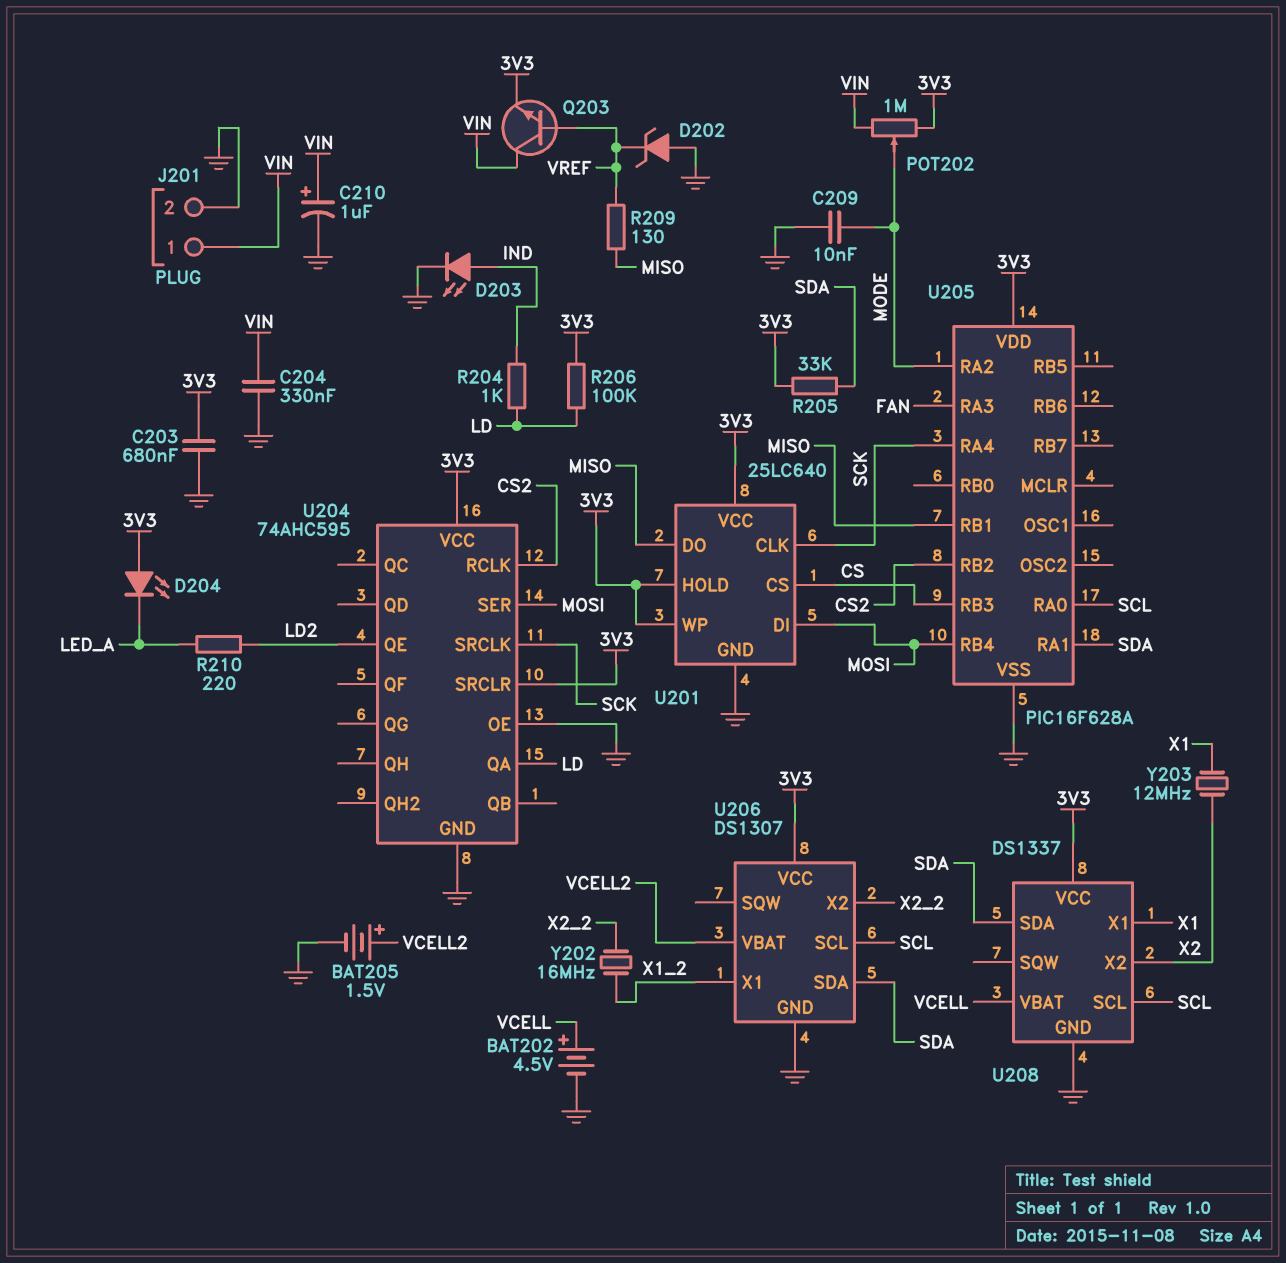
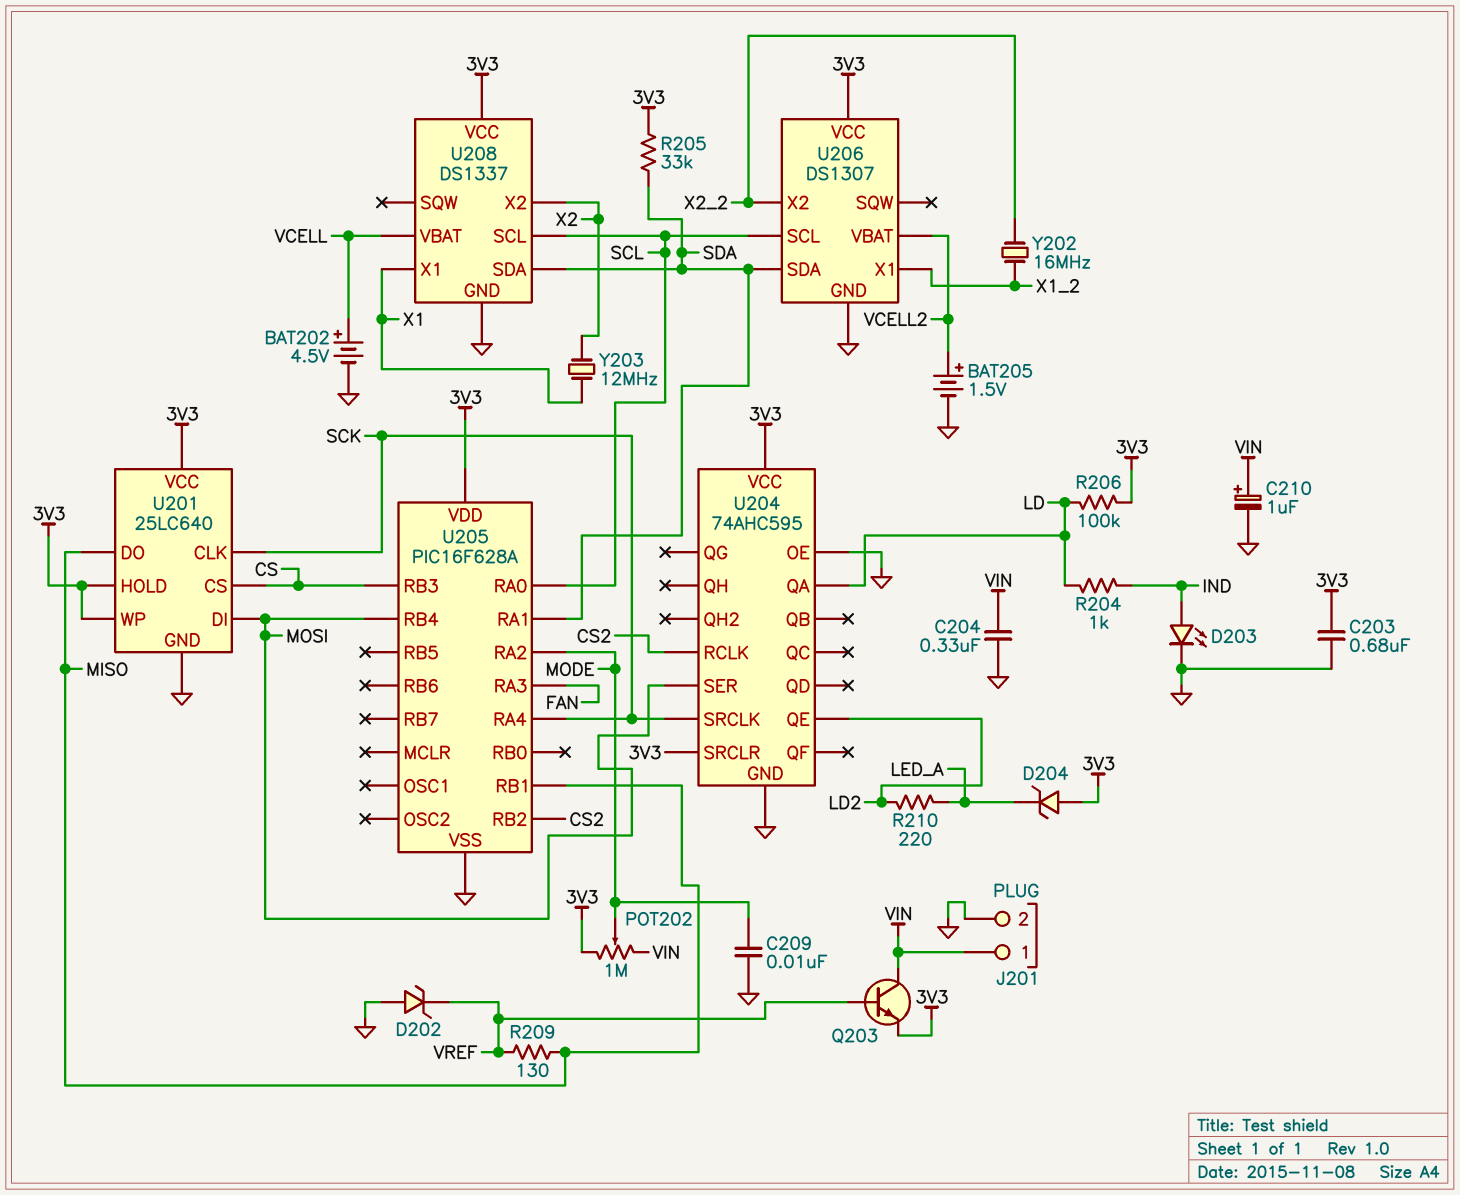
D204: LED (A 3V3, K LED_A) -> zener (A 3V3, K LED_A)

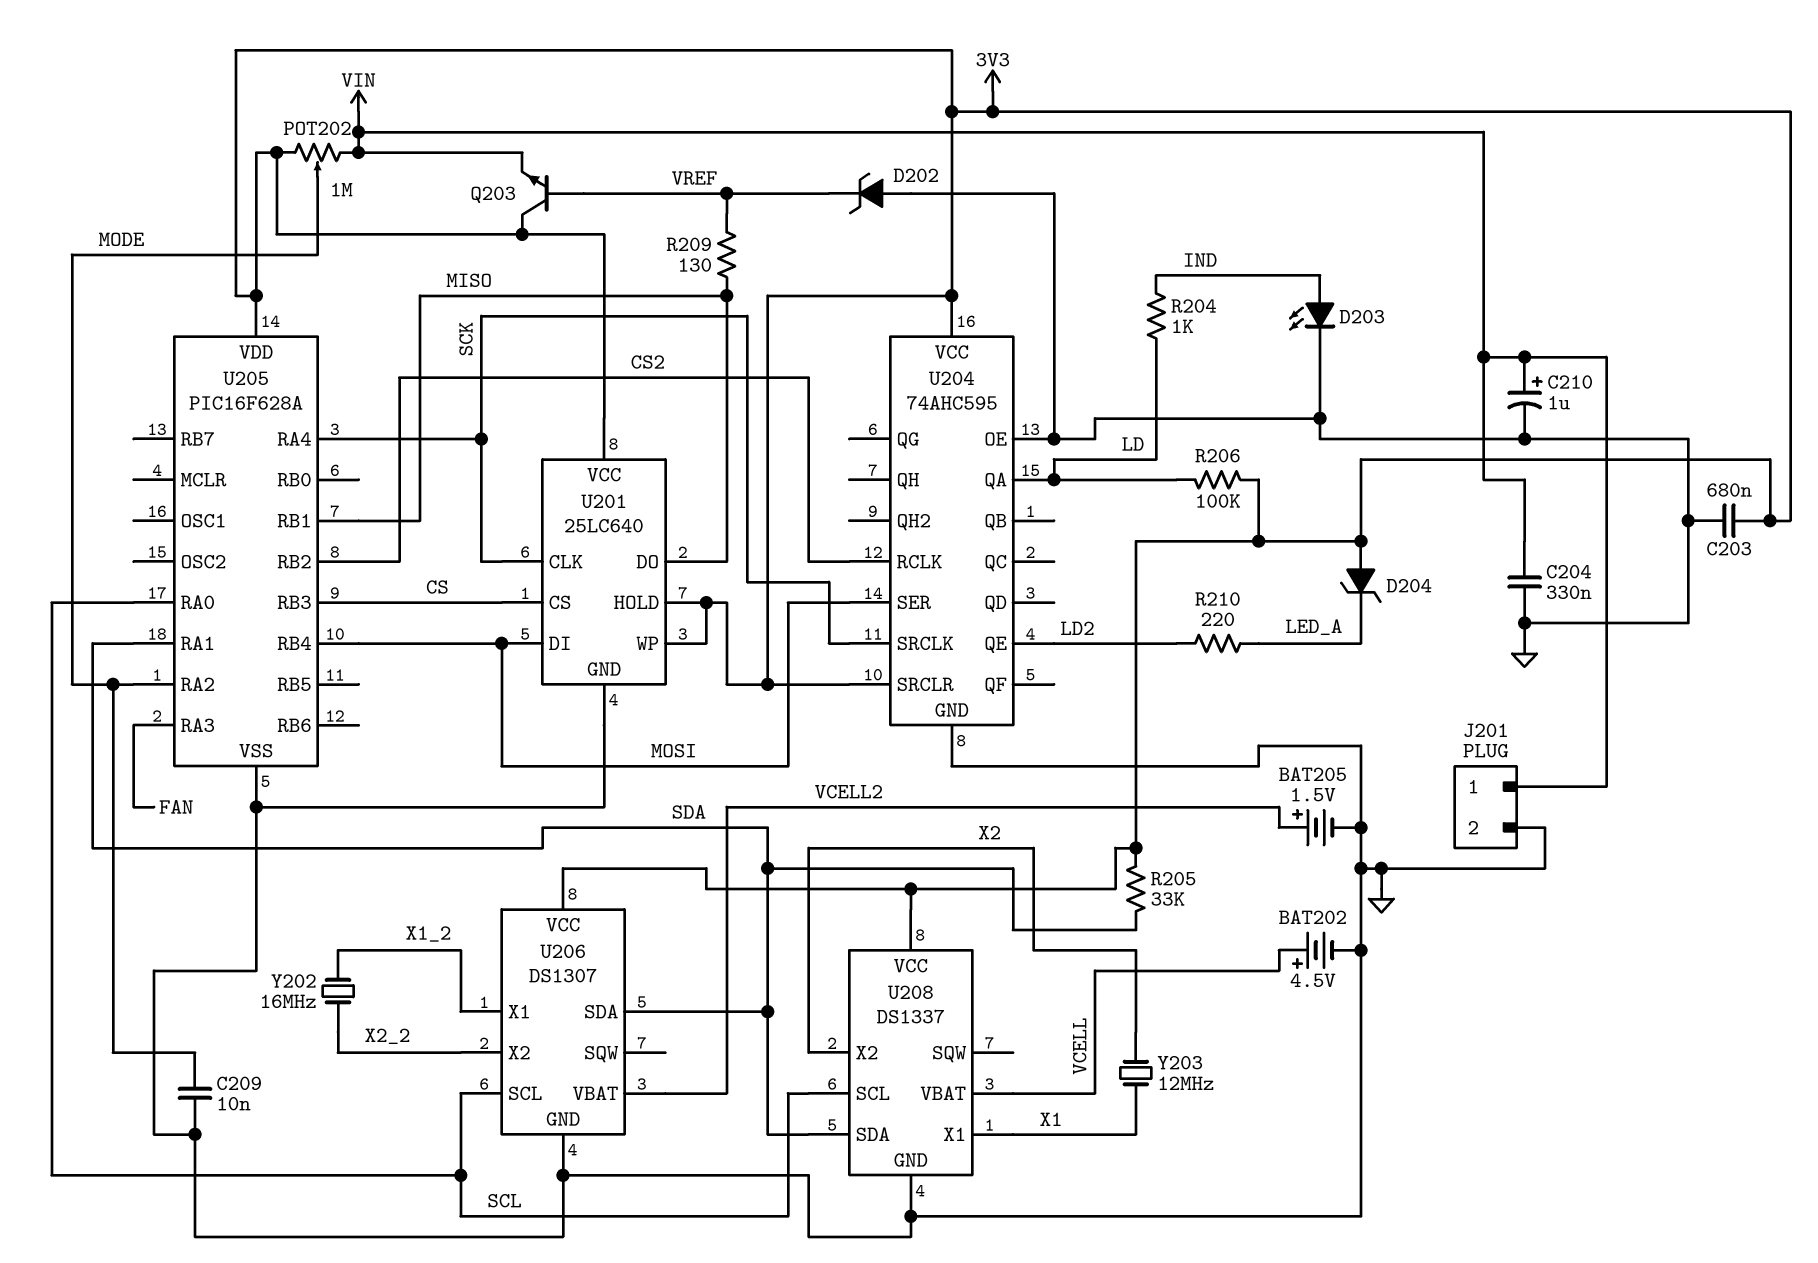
Q203: NPN (B VREF, C VIN, E 3V3) -> NPN (B VREF, C 3V3, E VIN)

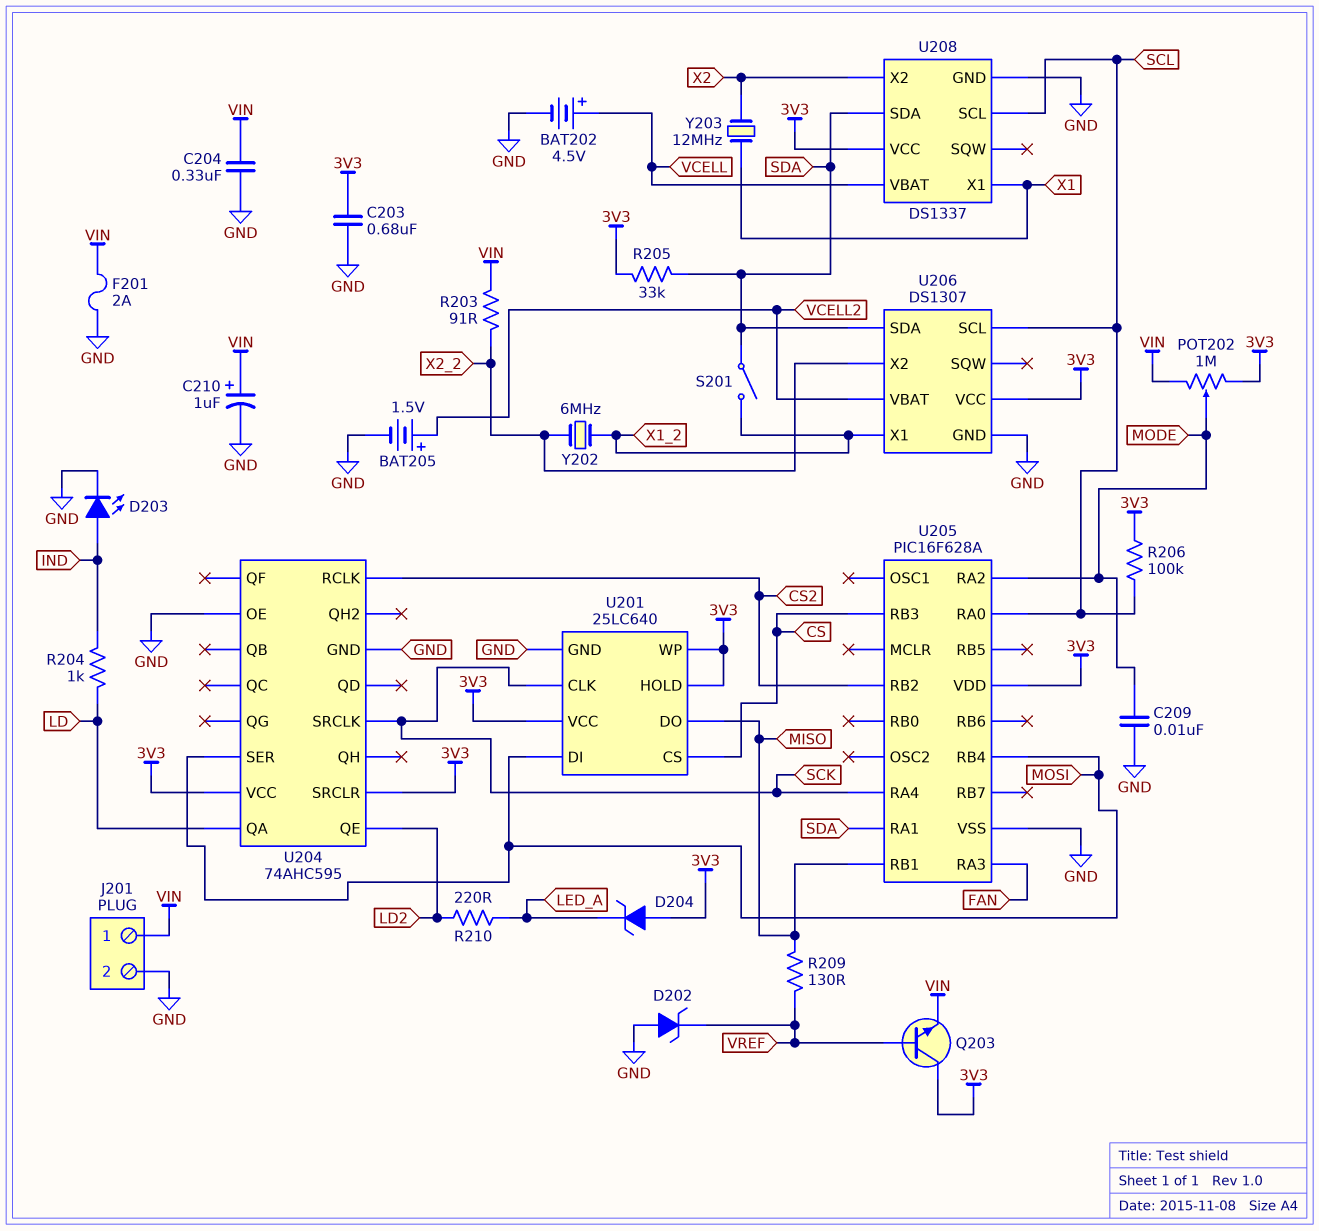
F201: none -> 2A (GND, VIN)
R203: none -> 91 (VIN, X2_2)
R206: 100k (3V3, LD) -> 100k (3V3, SCL)
S201: none -> switch (SDA, X1_2)
Y202: 16MHz (X1_2, X2_2) -> 6MHz (X1_2, X2_2)

